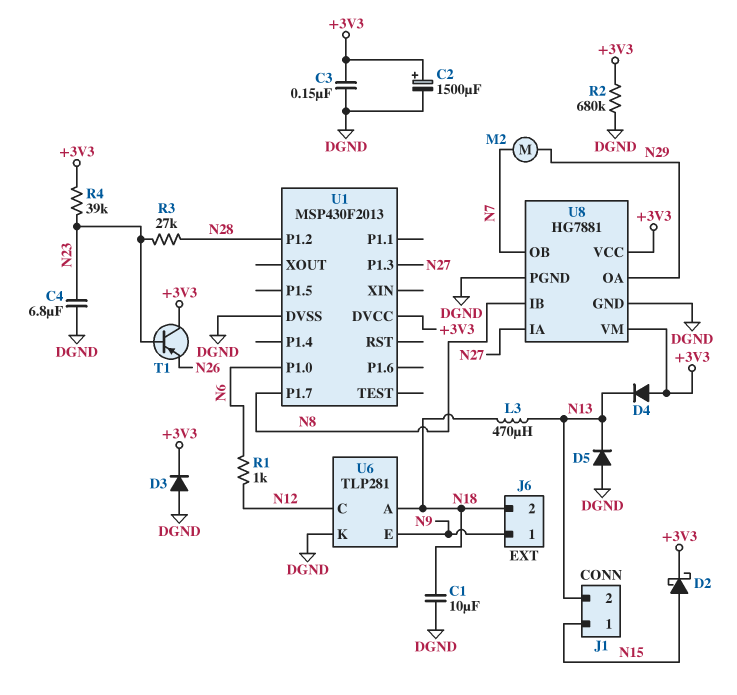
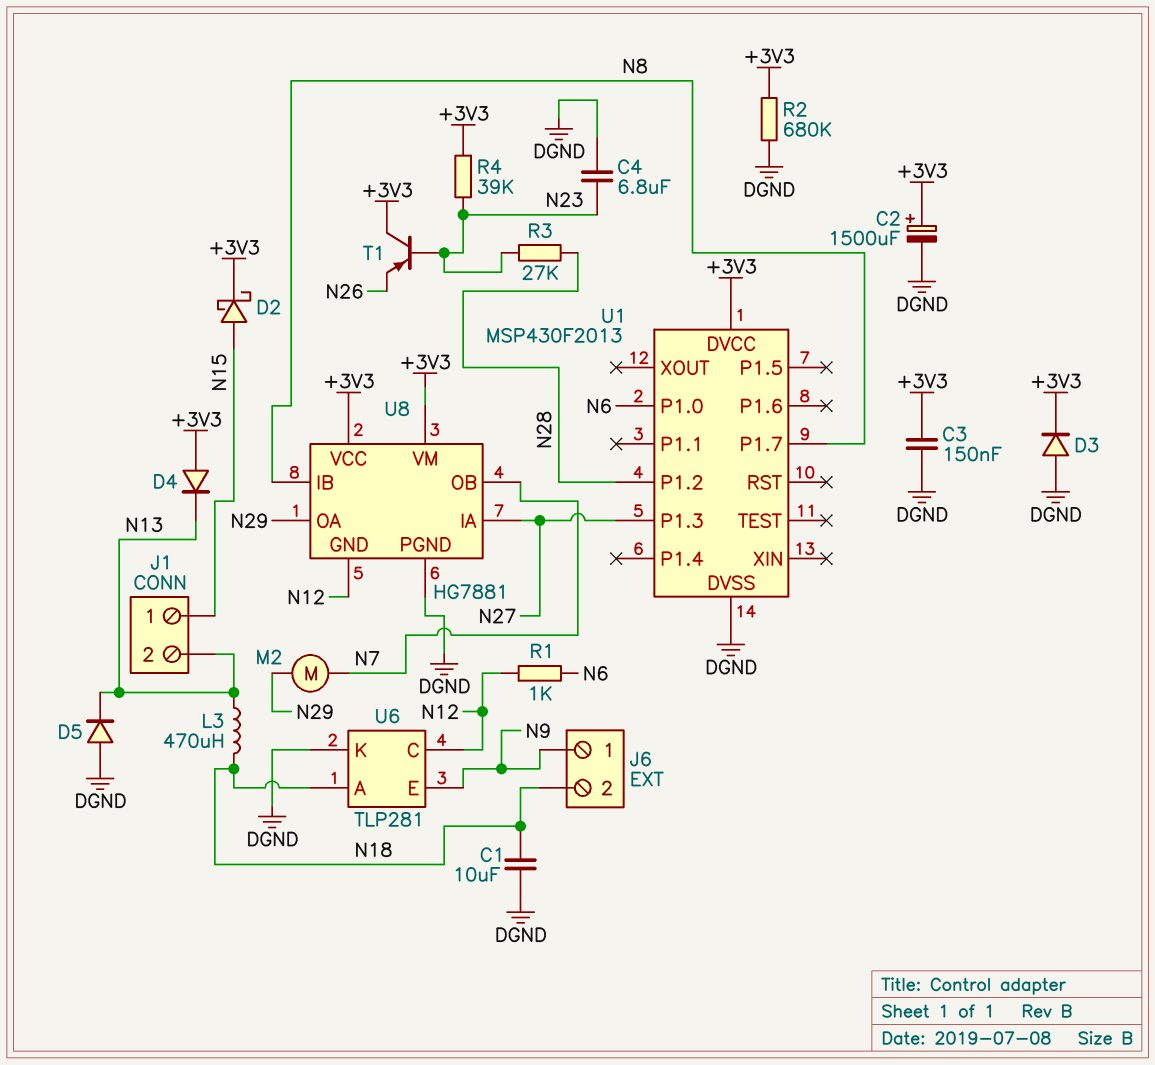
U8 pin GND: DGND -> N12

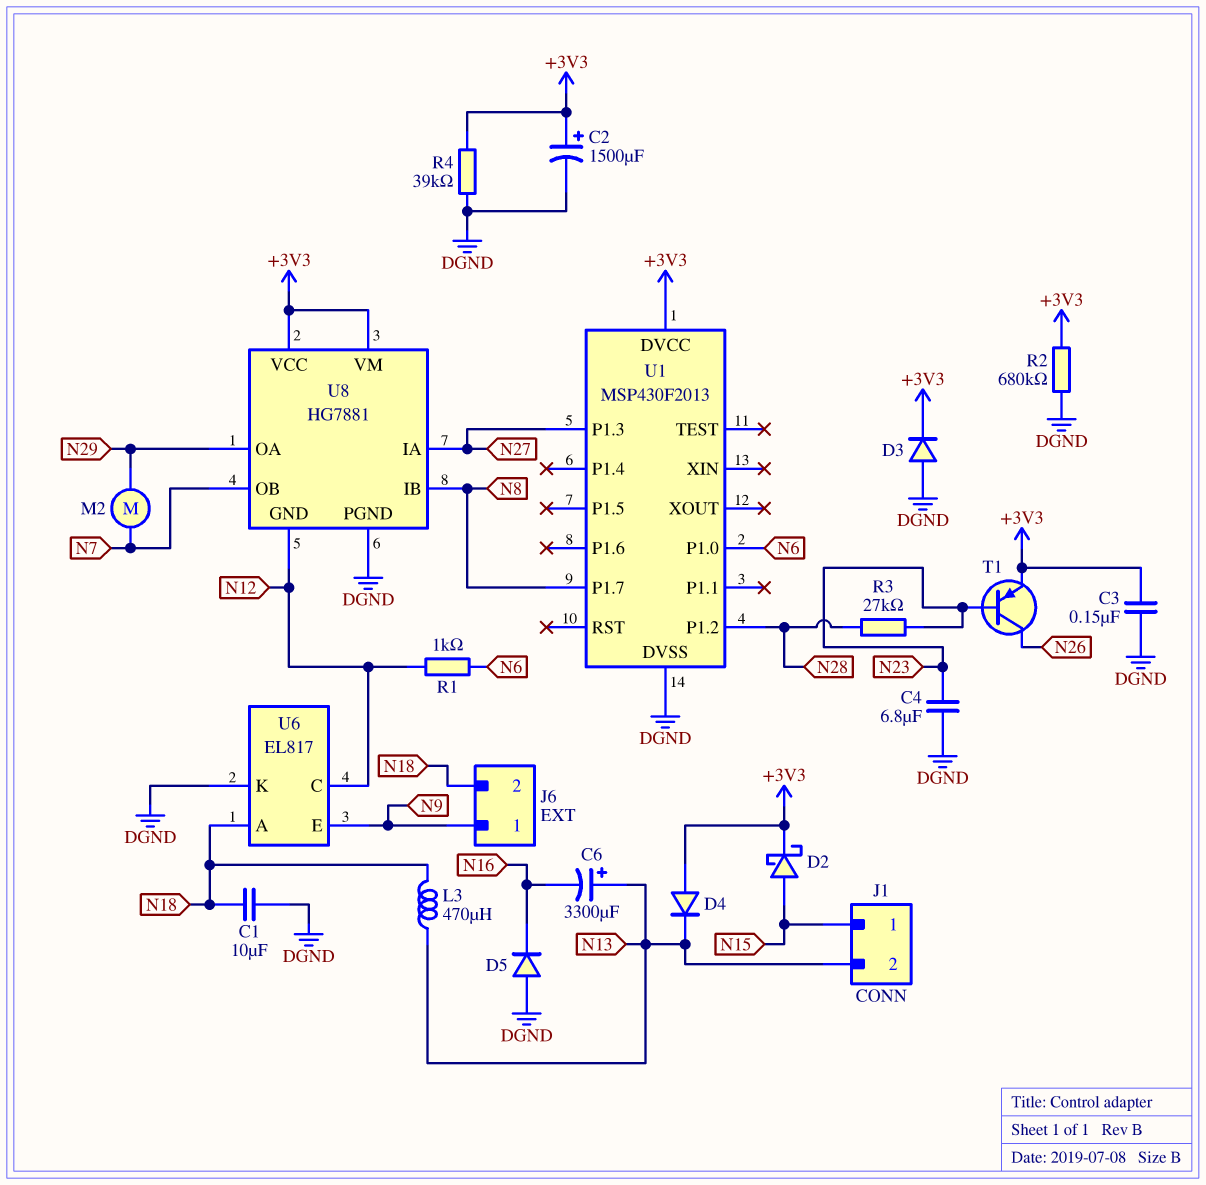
C6: none -> 3300uF (plus N13, minus N16)
D5: diode (A DGND, K N13) -> diode (A DGND, K N16)
R4: 39k (+3V3, N23) -> 39k (+3V3, DGND)
T1: PNP (B N23, C +3V3, E N26) -> PNP (B N23, C N26, E +3V3)
U6: TLP281 -> EL817

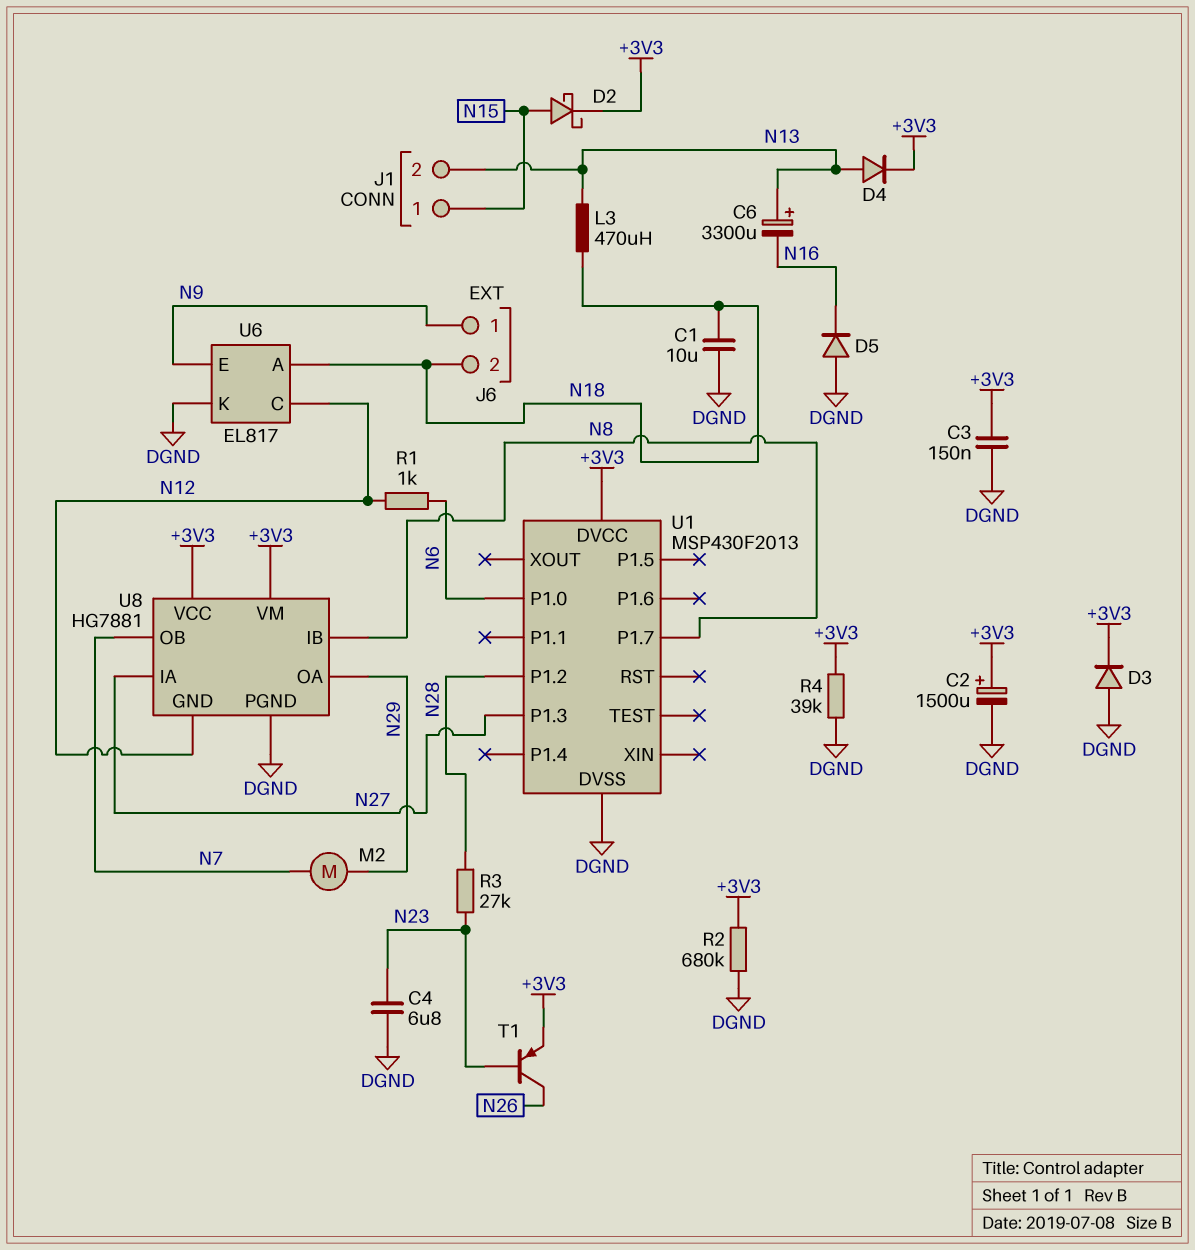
D4: diode (A +3V3, K N13) -> diode (A N13, K +3V3)

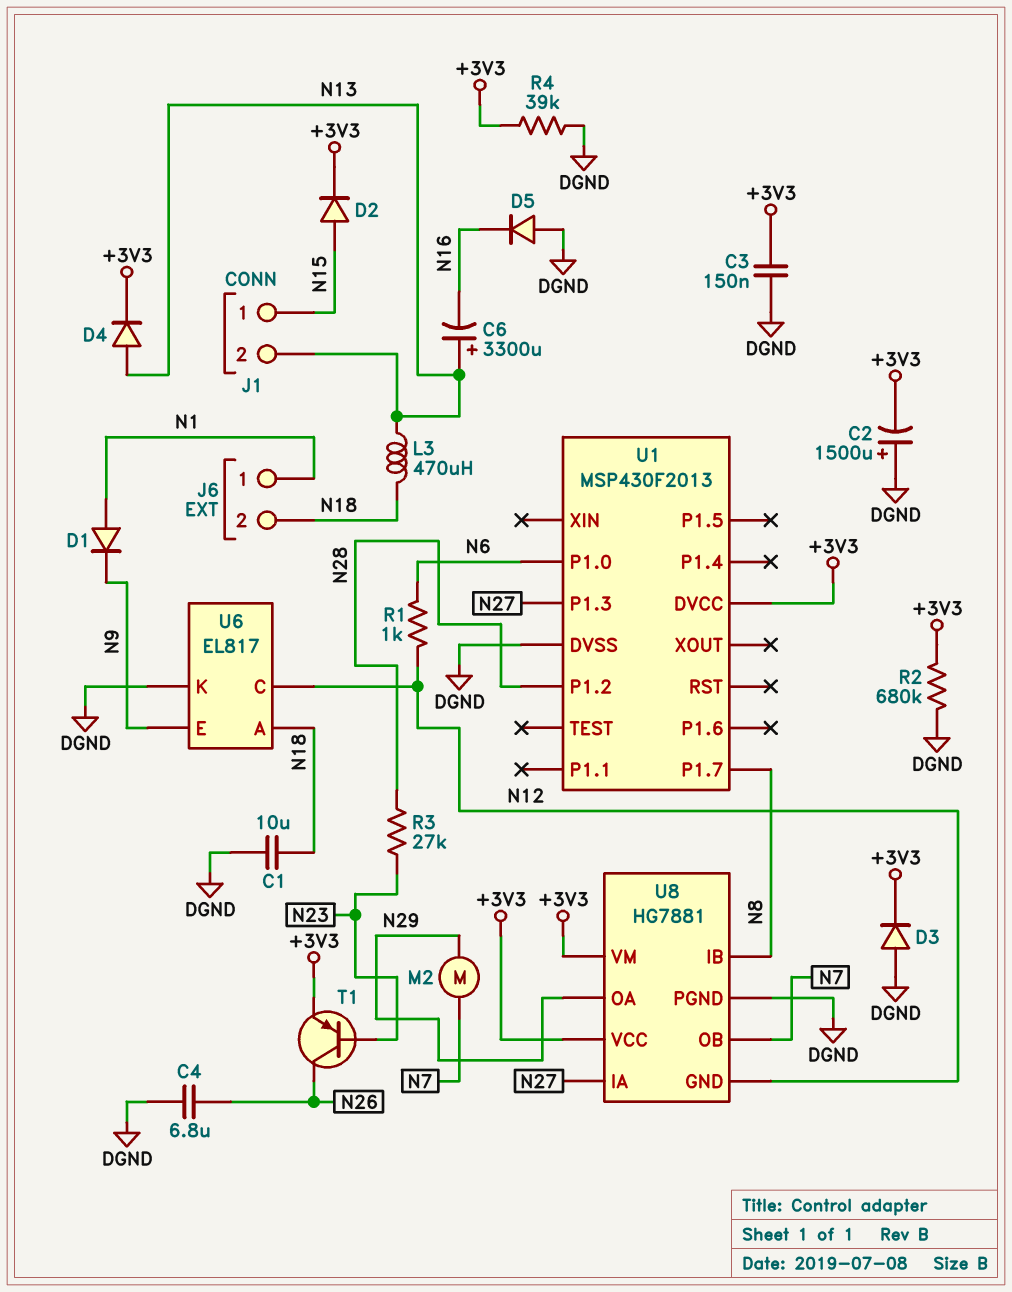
C2: 1500uF (plus +3V3, minus DGND) -> 1500uF (plus DGND, minus +3V3)
C4: 6.8uF (DGND, N23) -> 6.8uF (DGND, N26)
D1: none -> diode (A N1, K N9)
D2: schottky (A N15, K +3V3) -> diode (A N15, K +3V3)
J6 pin 1: N9 -> N1

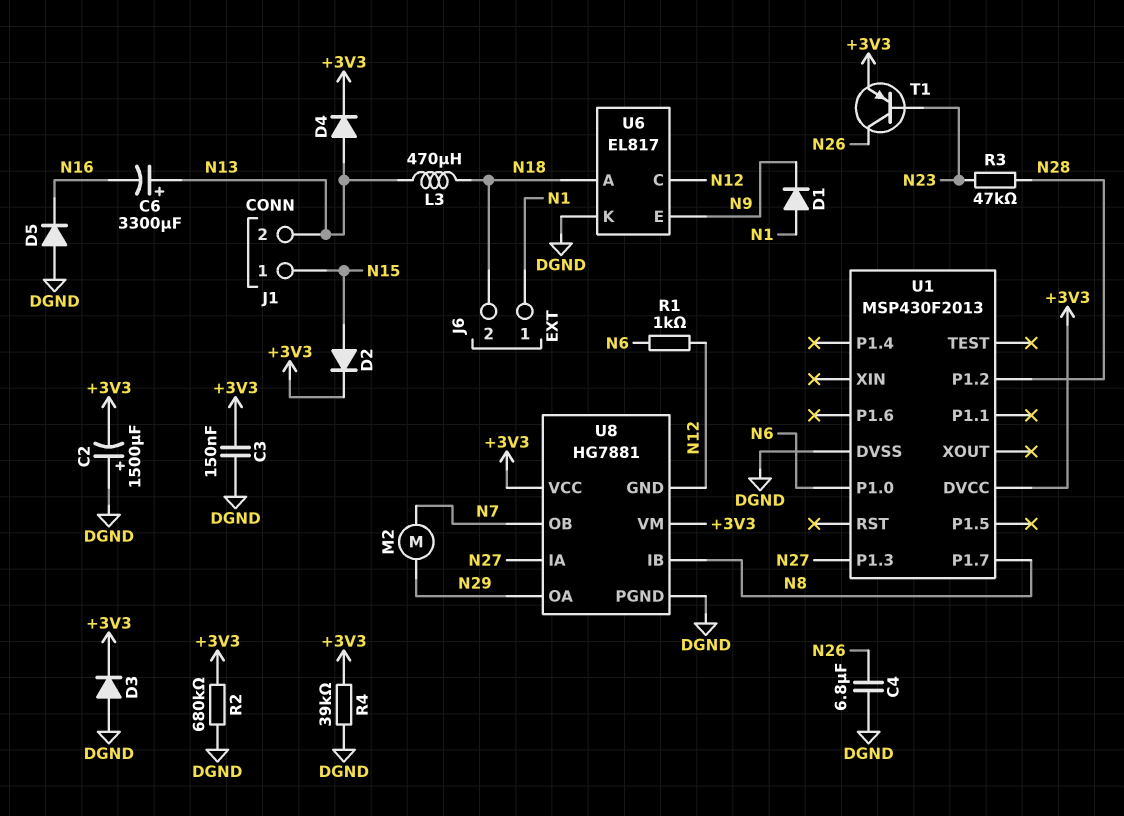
C1: 10uF (DGND, N18) -> none
R3: 27k (N23, N28) -> 47k (N23, N28)

